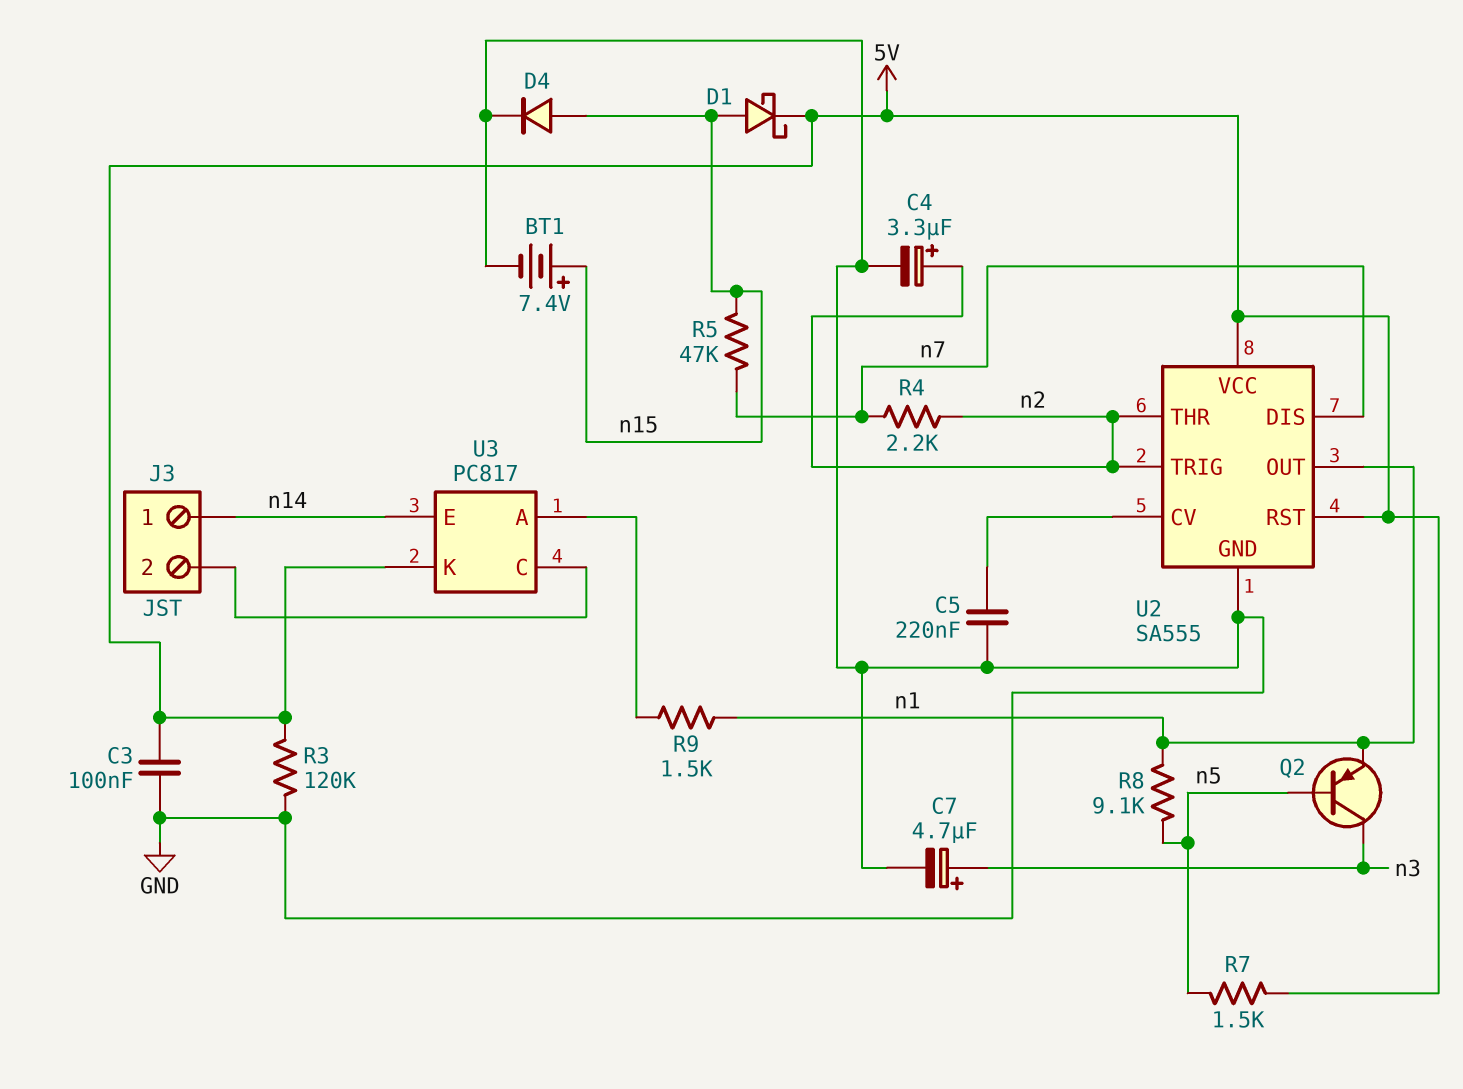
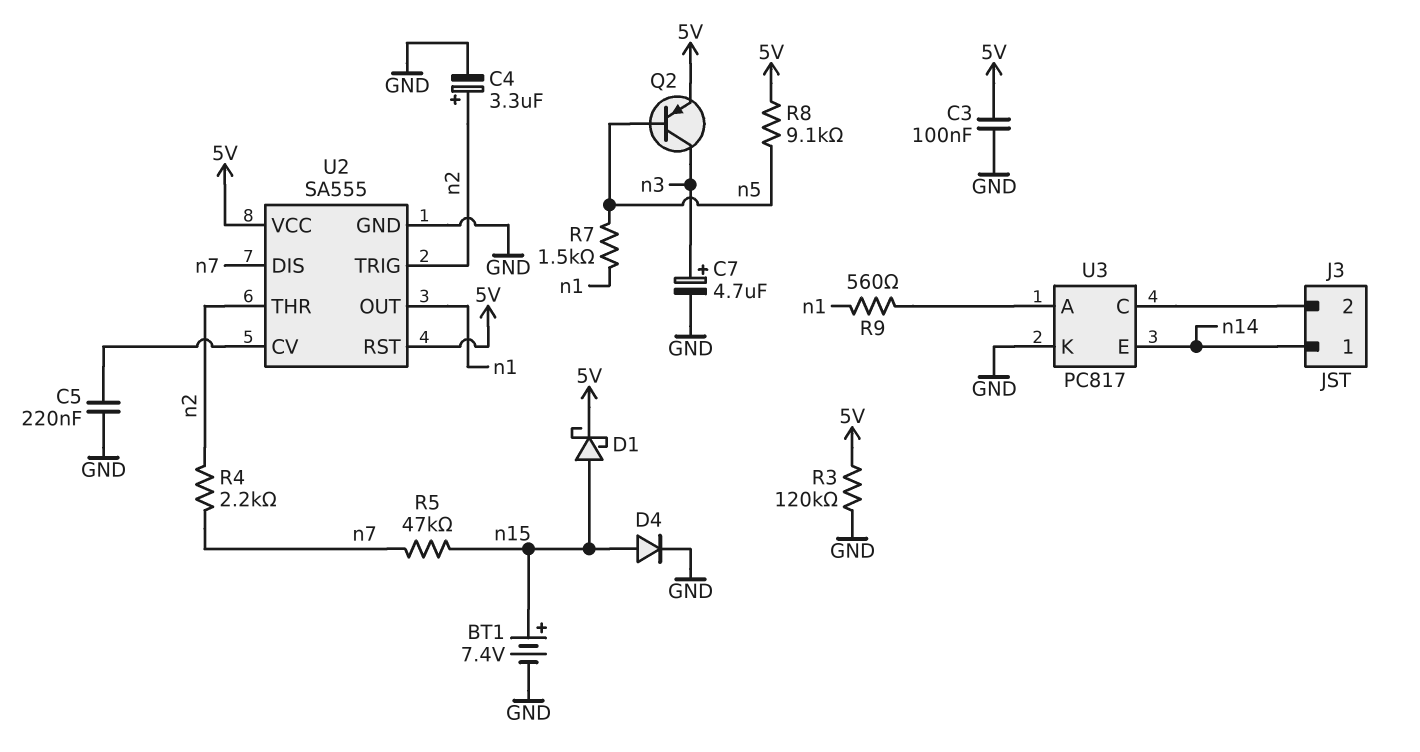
Q2: PNP (B n5, C n3, E n1) -> PNP (B n5, C n3, E 5V)
R7: 1.5k (5V, n5) -> 1.5k (n1, n5)
R8: 9.1k (n1, n5) -> 9.1k (5V, n5)
R9: 1.5k (U3/A, n1) -> 560 (U3/A, n1)
U3 pin K: 5V -> GND

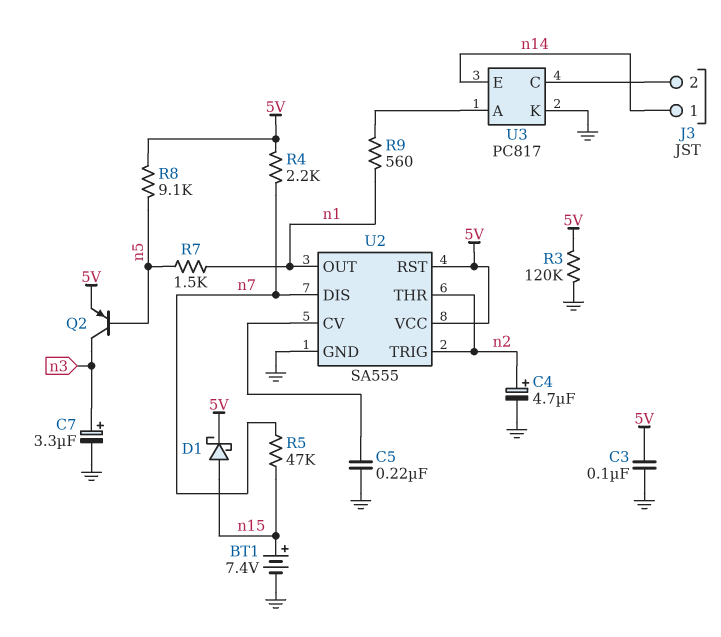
C4: 3.3uF (plus n2, minus GND) -> 4.7uF (plus n2, minus GND)
C7: 4.7uF (plus n3, minus GND) -> 3.3uF (plus n3, minus GND)
D4: diode (A n15, K GND) -> none
R4: 2.2k (n2, n7) -> 2.2k (5V, n7)

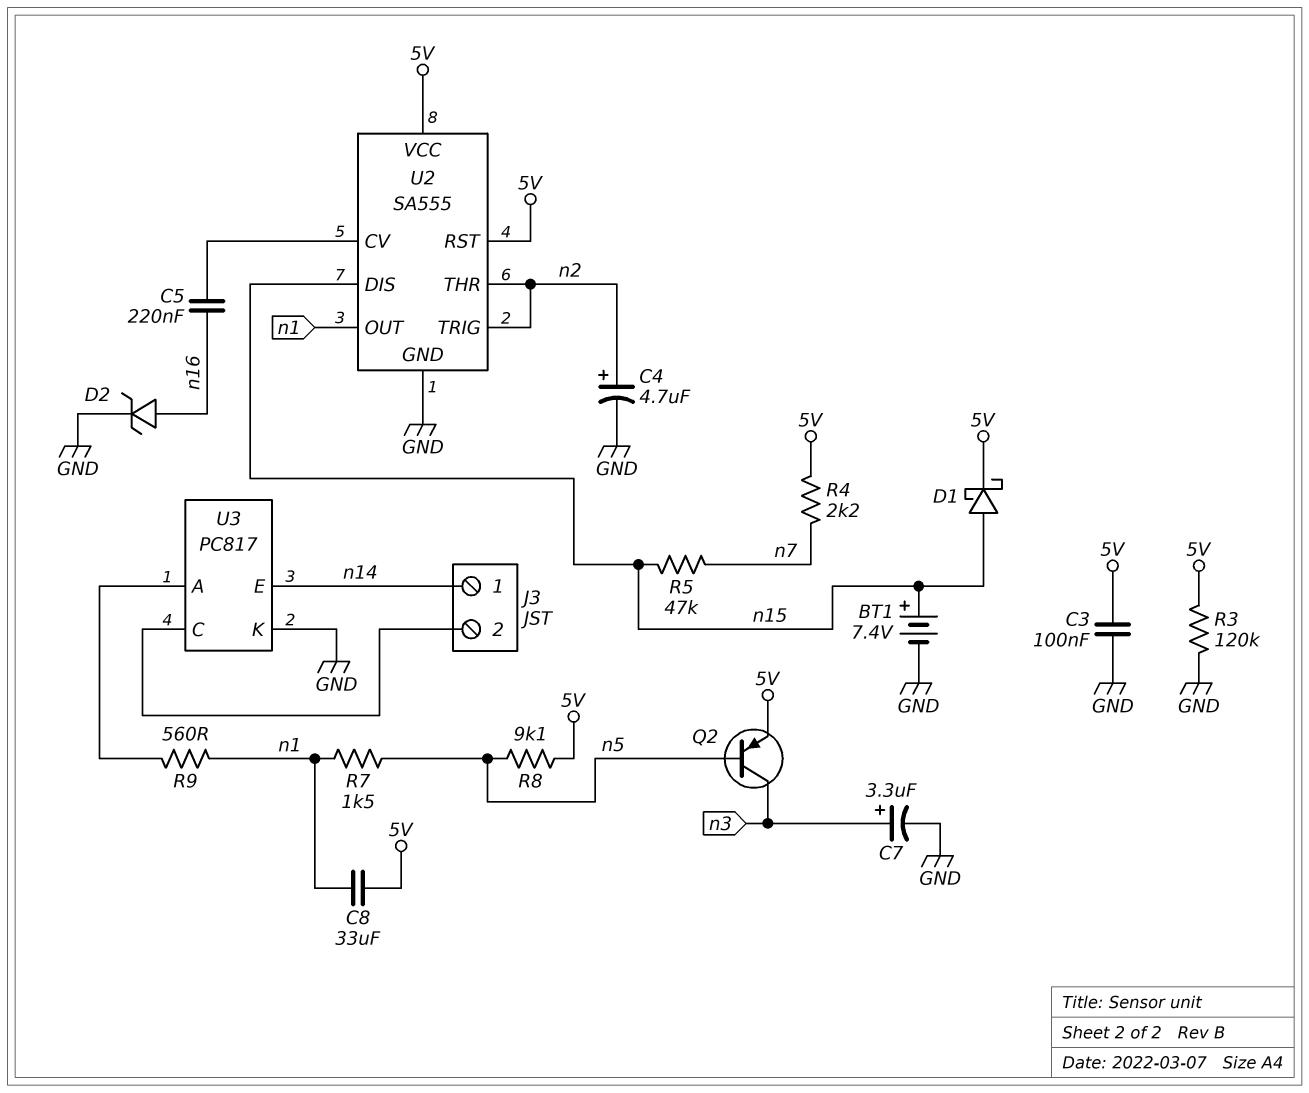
C5: 220nF (GND, U2/CV) -> 220nF (U2/CV, n16)
C8: none -> 33uF (5V, n1)
D2: none -> zener (A n16, K GND)
U2 pin DIS: n7 -> n15

